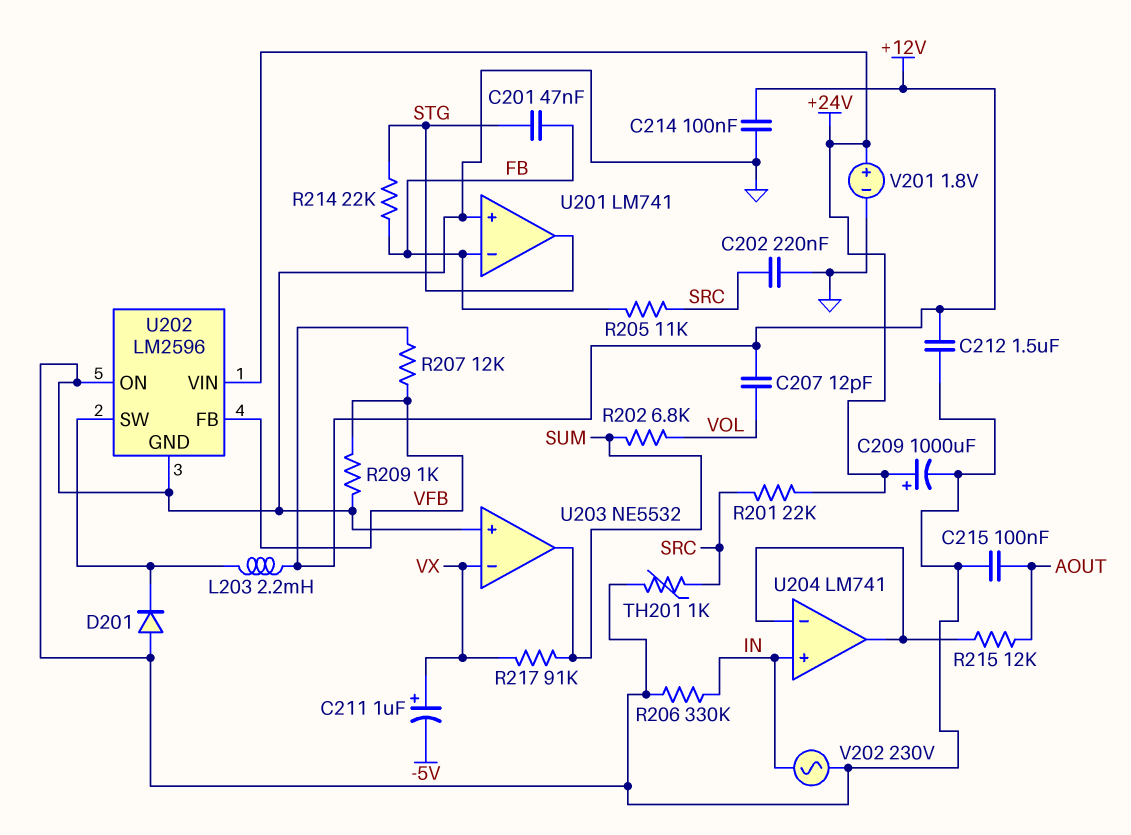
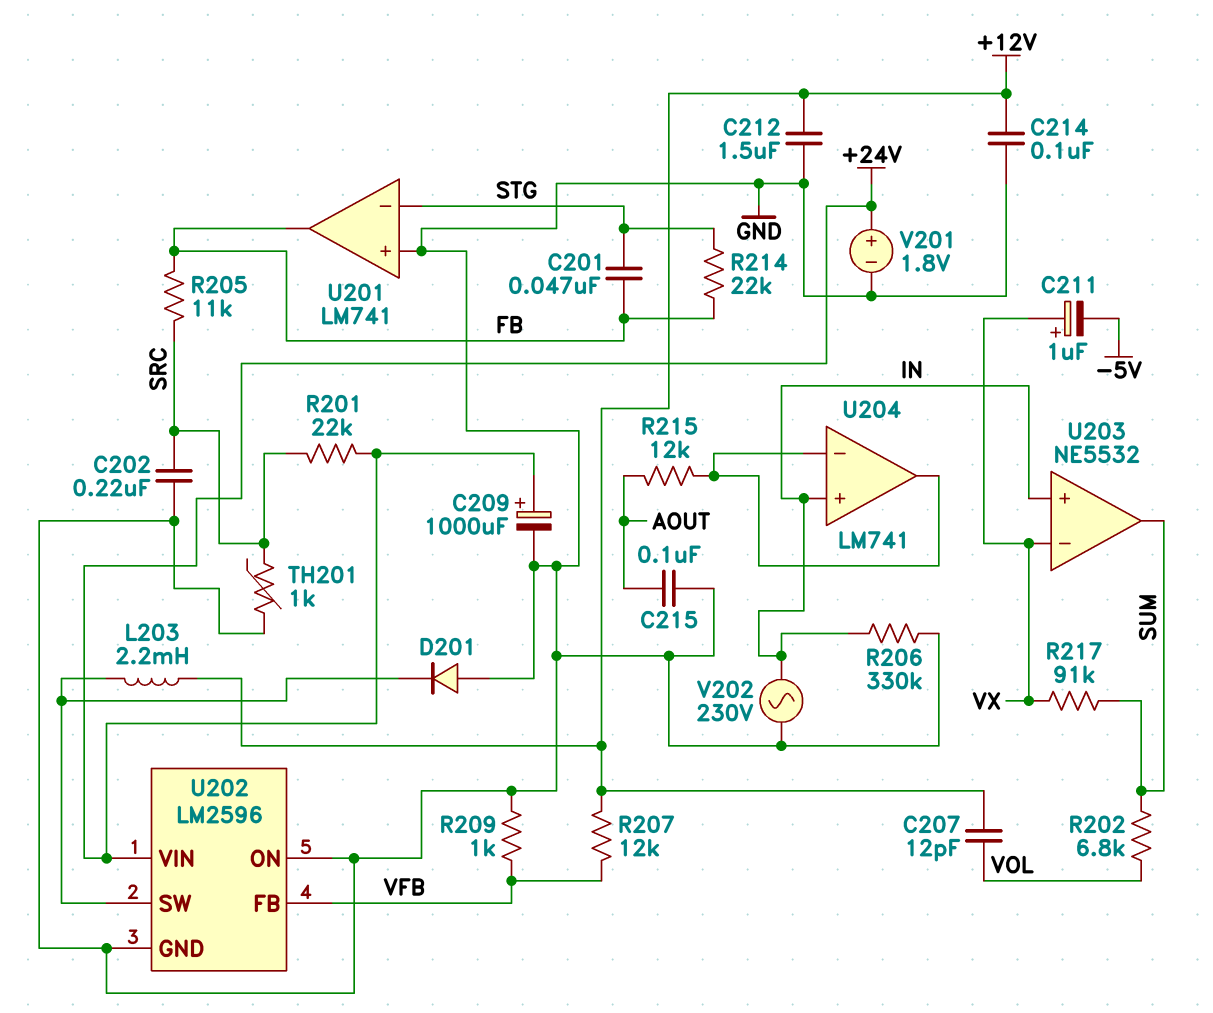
U201 pin in-: FB -> STG
U201 pin out: STG -> FB
U203 pin in+: GND -> IN

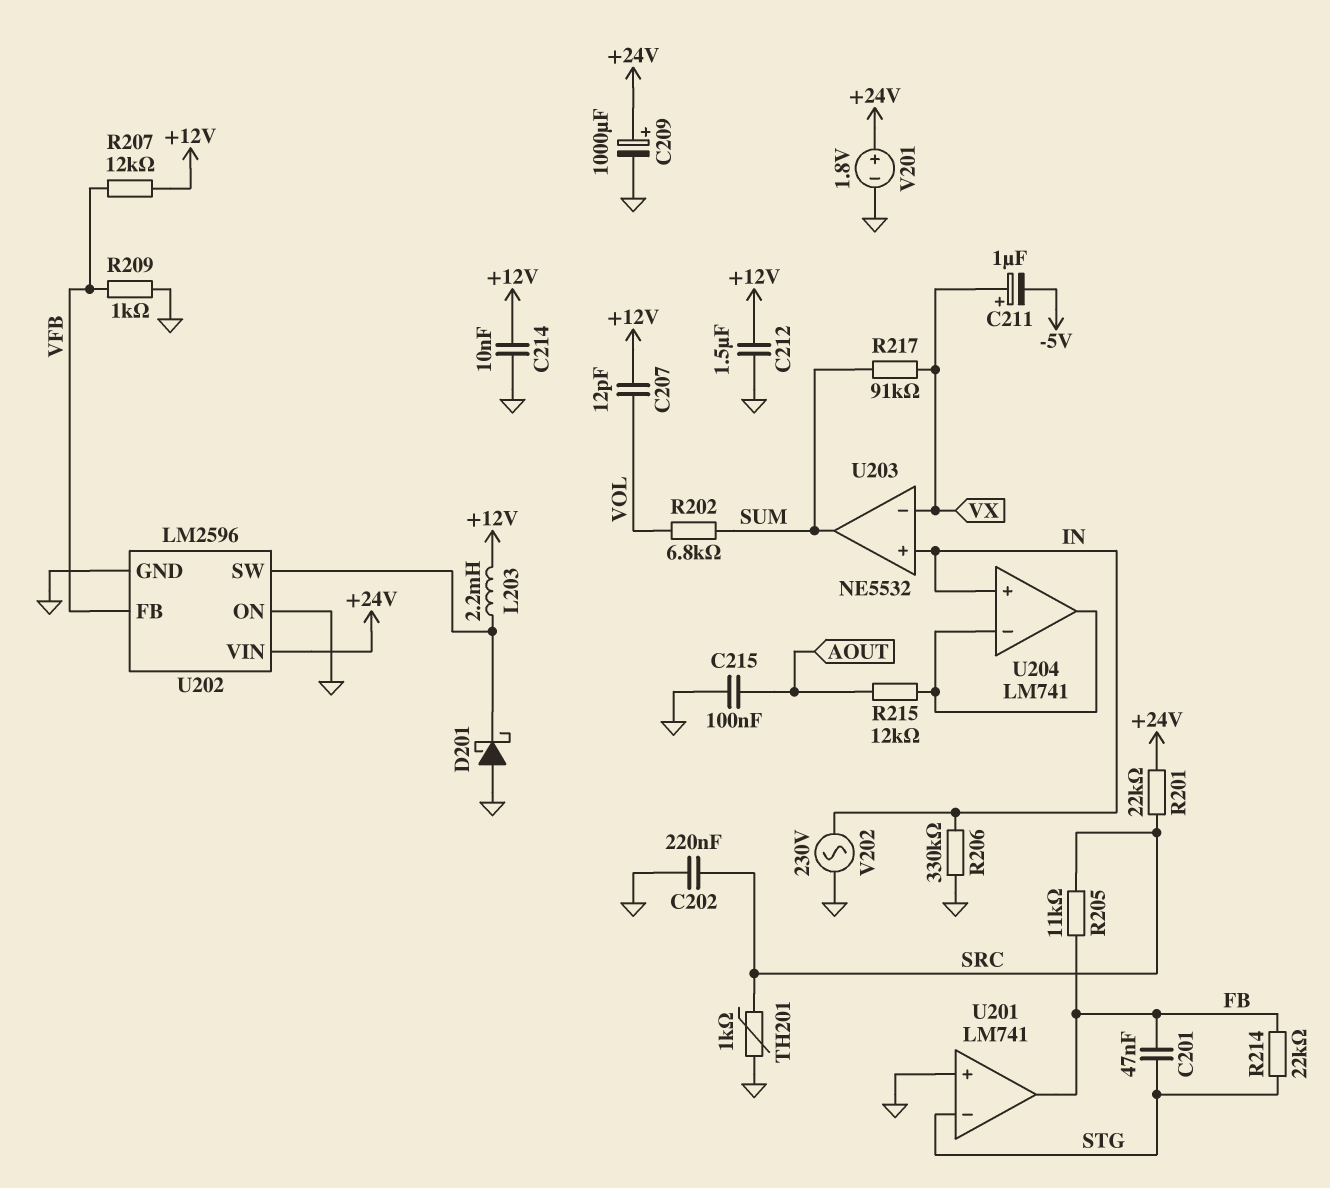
C214: 100nF (+12V, GND) -> 10nF (+12V, GND)
D201: diode (A GND, K U202/SW) -> schottky (A GND, K U202/SW)

